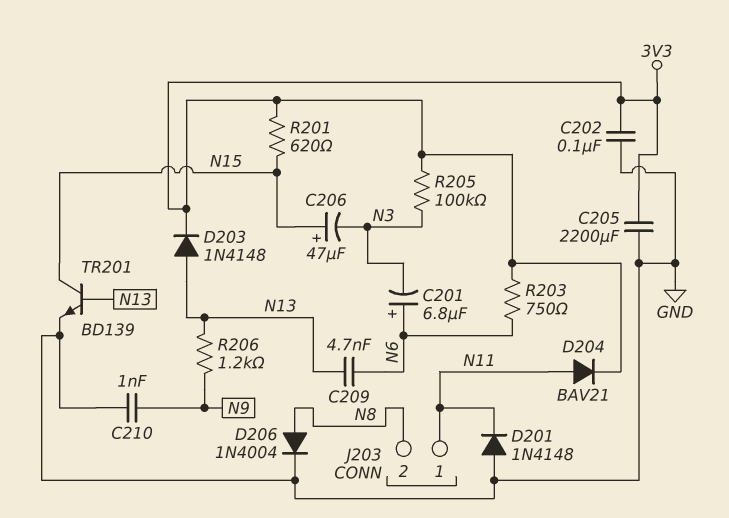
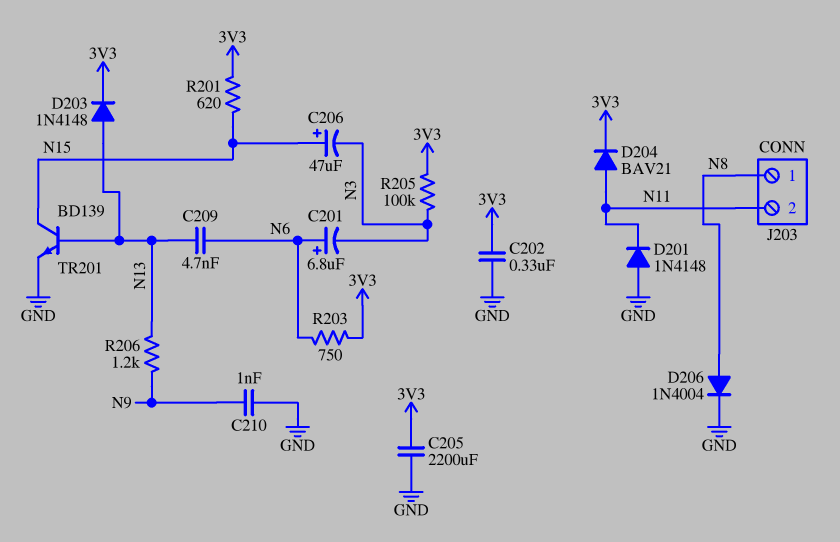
C202: 100nF (3V3, GND) -> 330nF (3V3, GND)
J203 pin 1: N11 -> N8
J203 pin 2: N8 -> N11

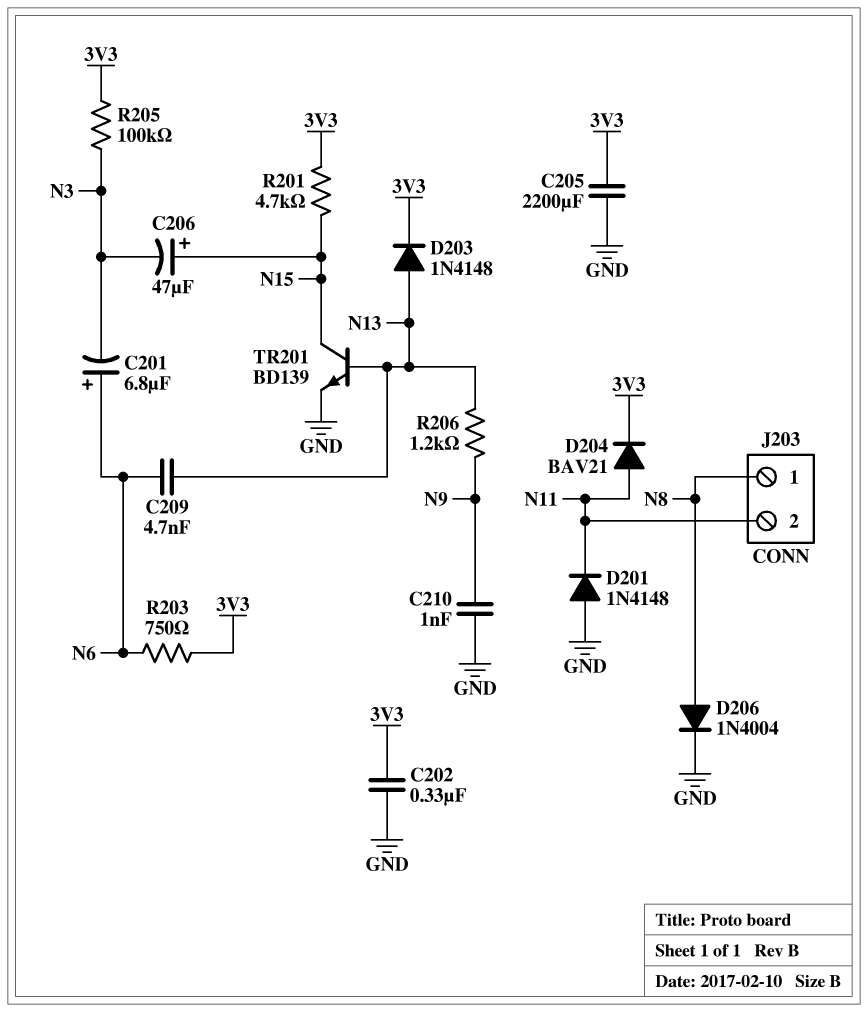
R201: 620 (3V3, N15) -> 4.7k (3V3, N15)

